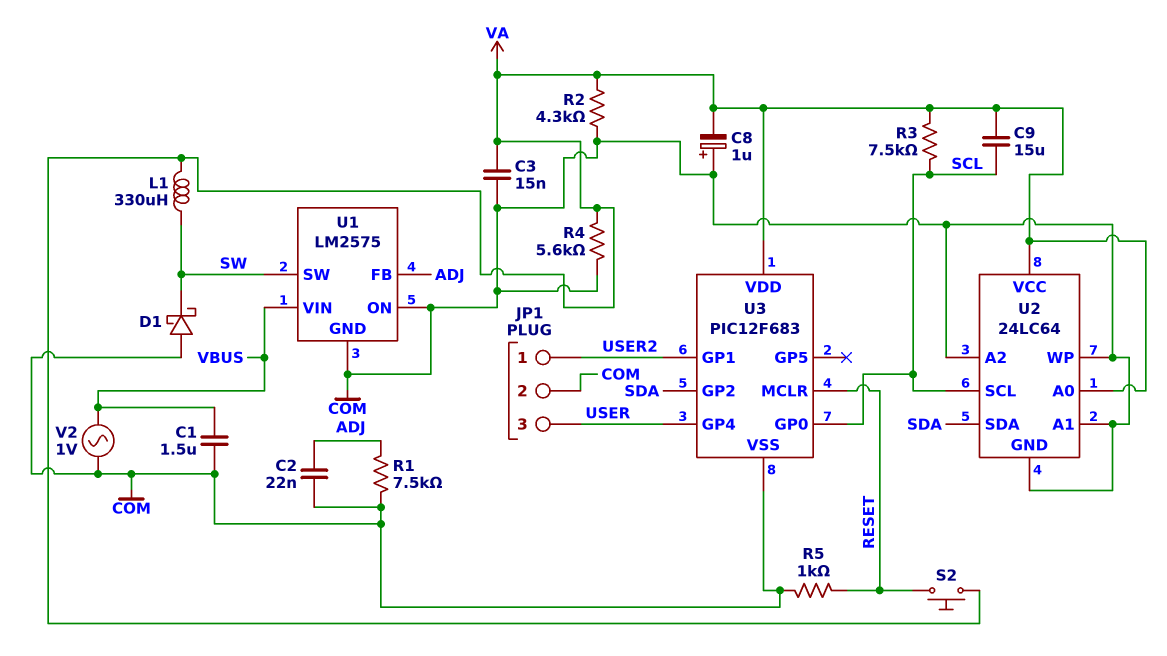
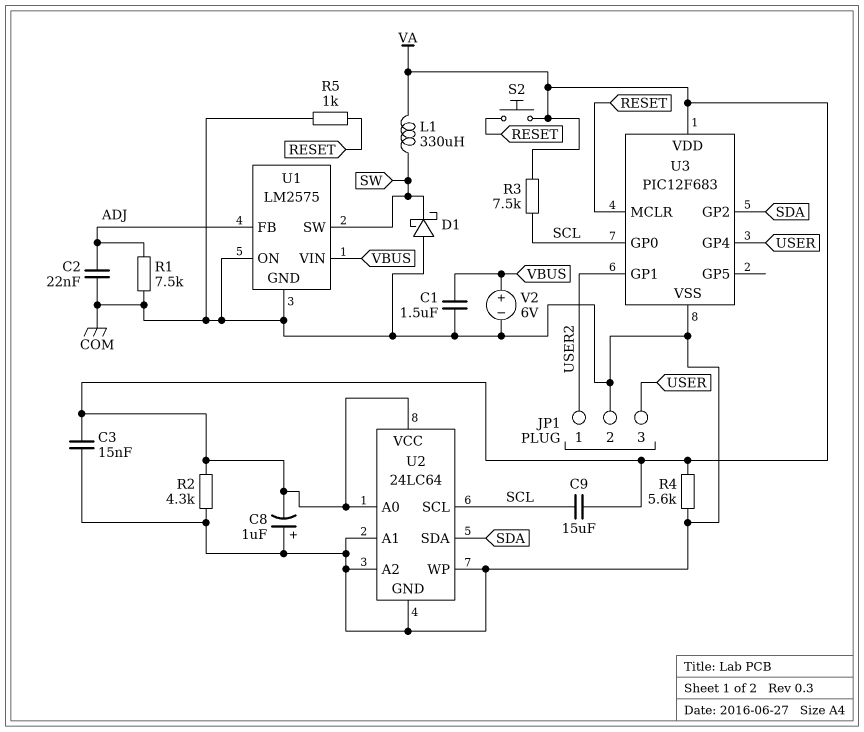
V2: AC 1V (COM, VBUS) -> 6V (plus VBUS, minus COM)

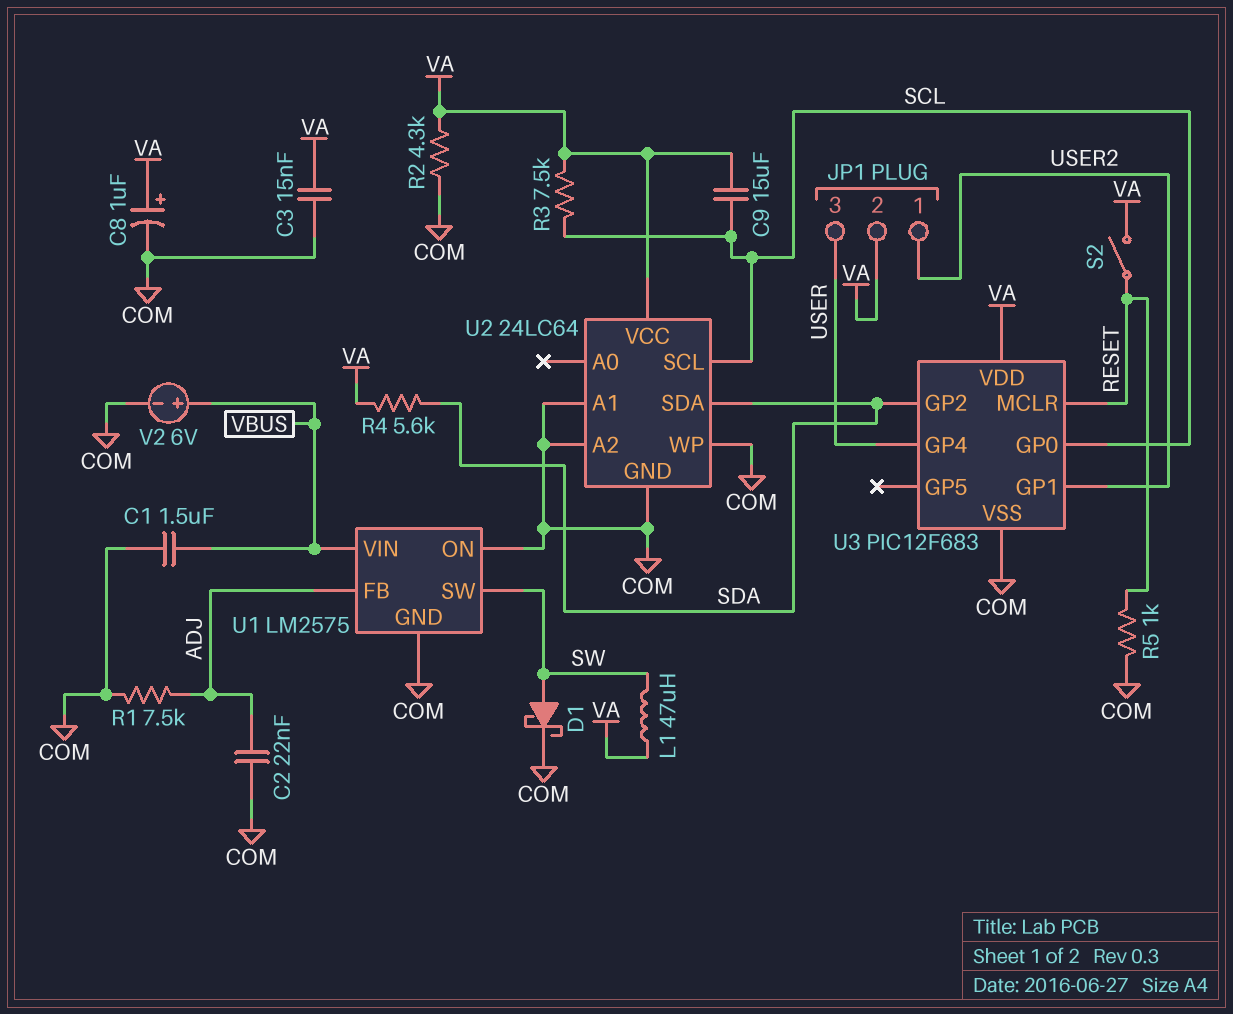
C8: 1uF (plus COM, minus VA) -> 1uF (plus VA, minus COM)
D1: schottky (A COM, K SW) -> schottky (A SW, K COM)
JP1 pin 2: COM -> VA
L1: 330uH (SW, VA) -> 47uH (SW, VA)
R4: 5.6k (COM, VA) -> 5.6k (SDA, VA)
S2: button (RESET, VA) -> switch (RESET, VA)
U2 pin A0: VA -> none

